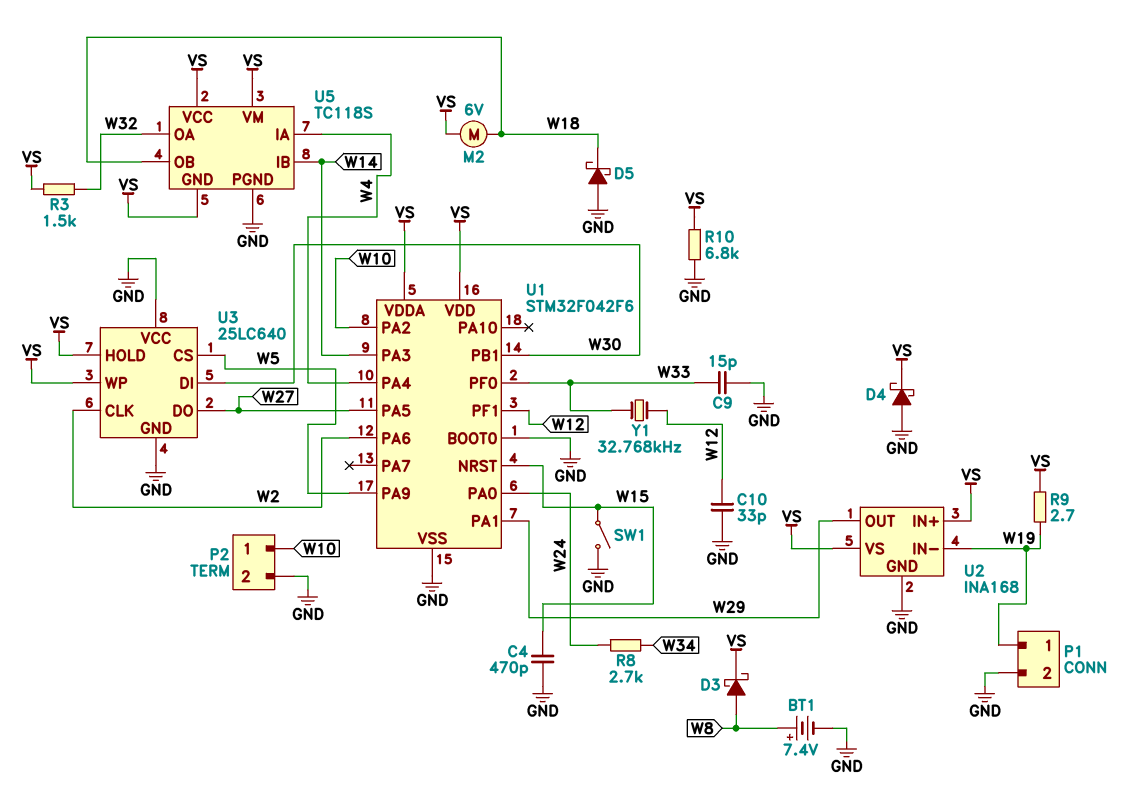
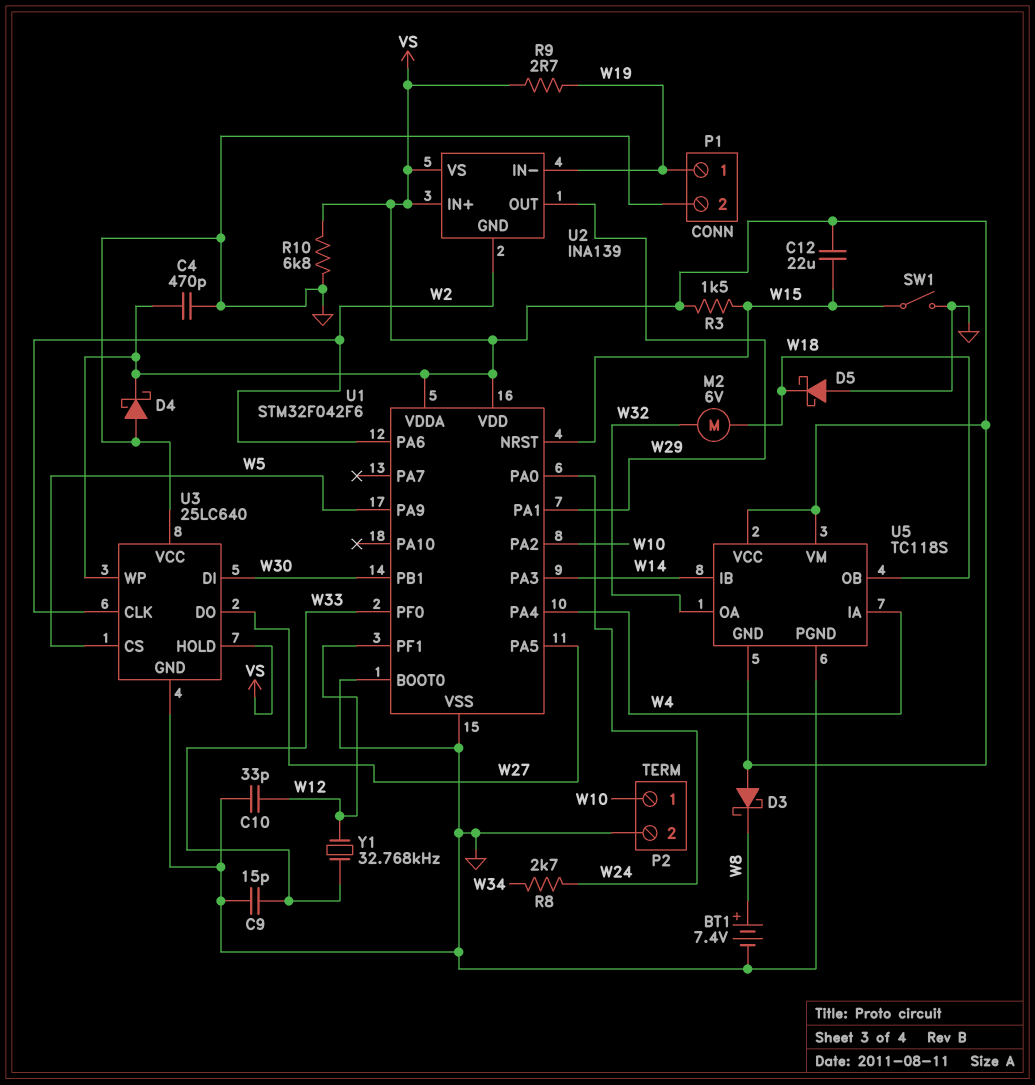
C4: 470pF (GND, W15) -> 470pF (GND, VS)
C12: none -> 22uF (VS, W15)
D3: schottky (A W8, K VS) -> schottky (A VS, K W8)
M2: motor 6V (VS, W18) -> motor 6V (W18, W32)
R3: 1.5k (VS, W32) -> 1.5k (VS, W15)
U2: INA168 -> INA139
U2 pin GND: GND -> W2

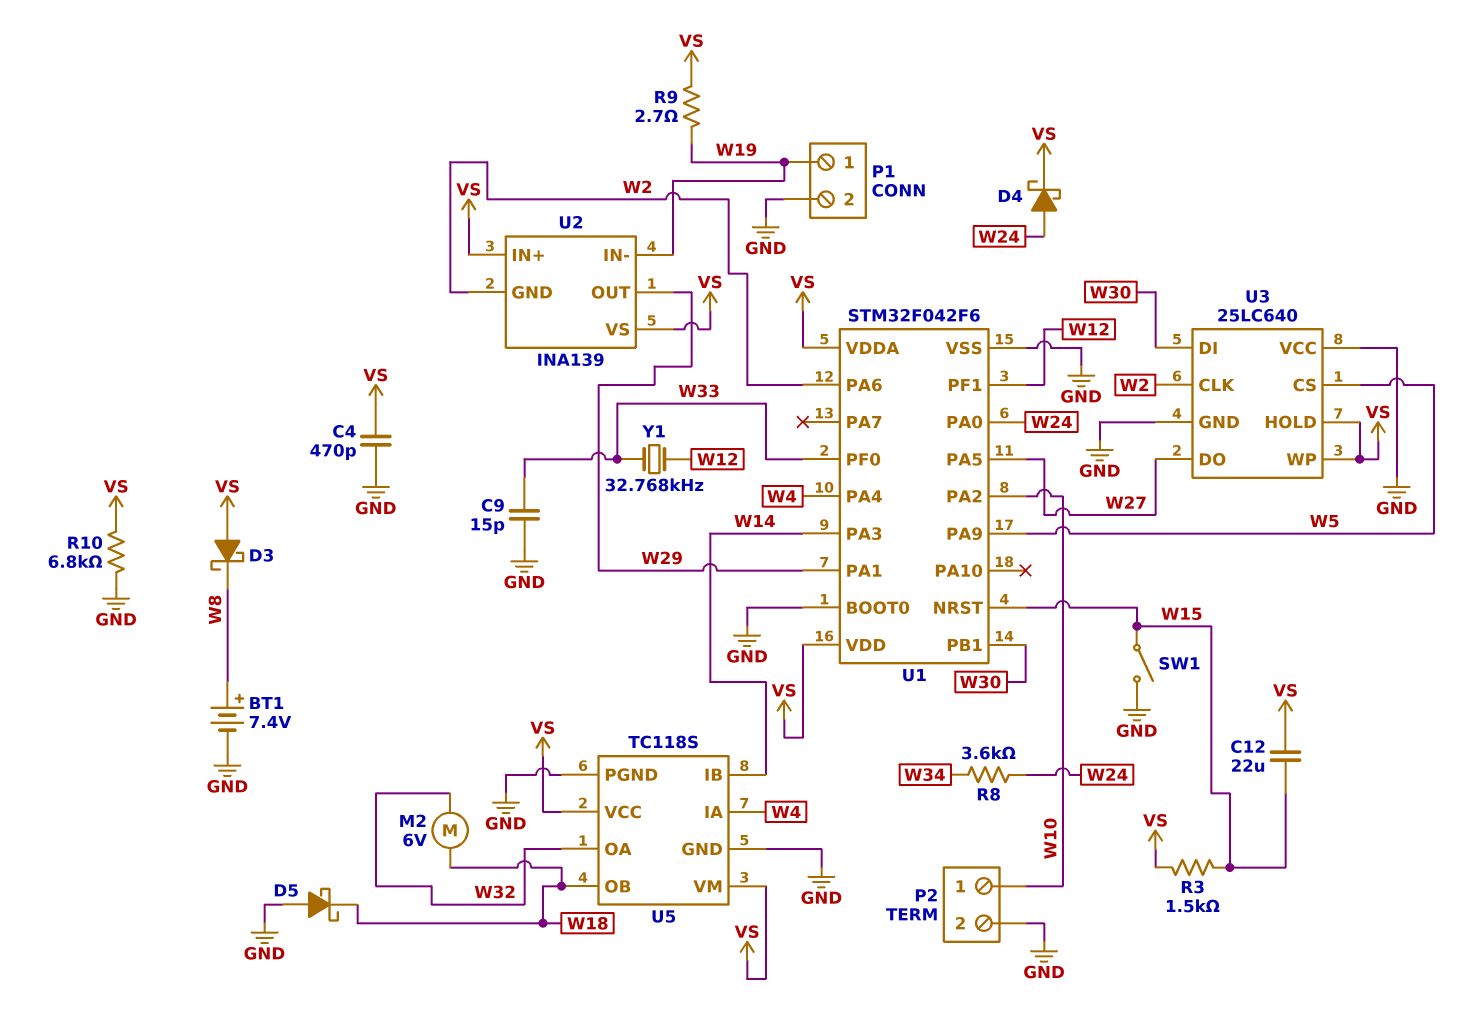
C10: 33pF (GND, W12) -> none
D4: schottky (A GND, K VS) -> schottky (A W24, K VS)
R8: 2.7k (W24, W34) -> 3.6k (W24, W34)
U5 pin GND: VS -> GND

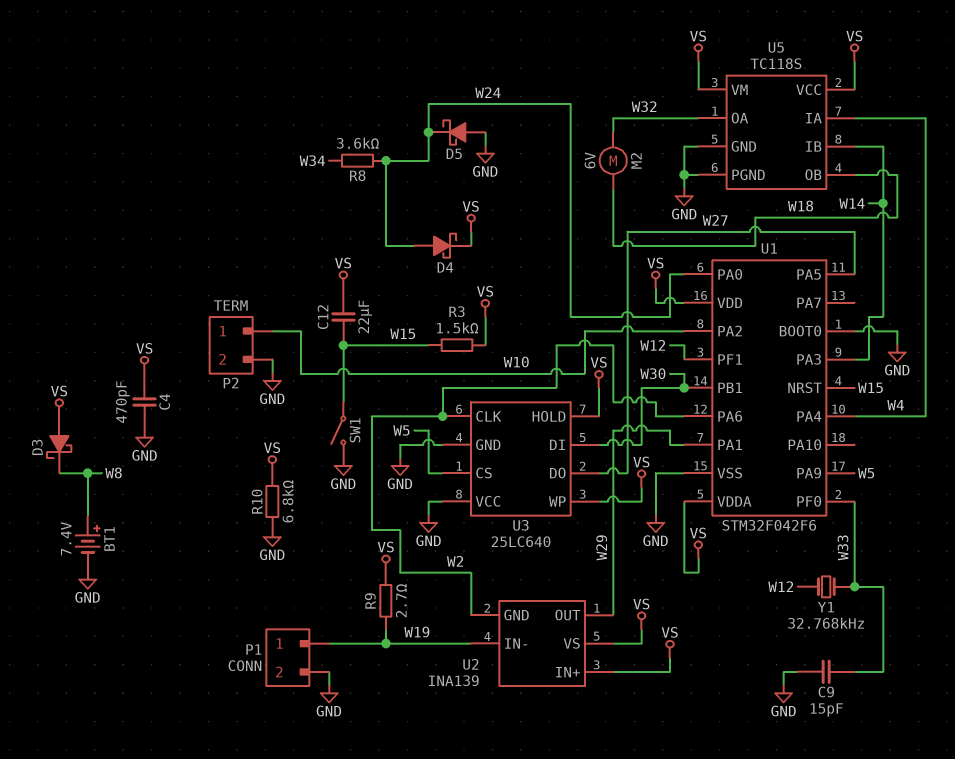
D5: schottky (A GND, K W18) -> schottky (A GND, K W24)

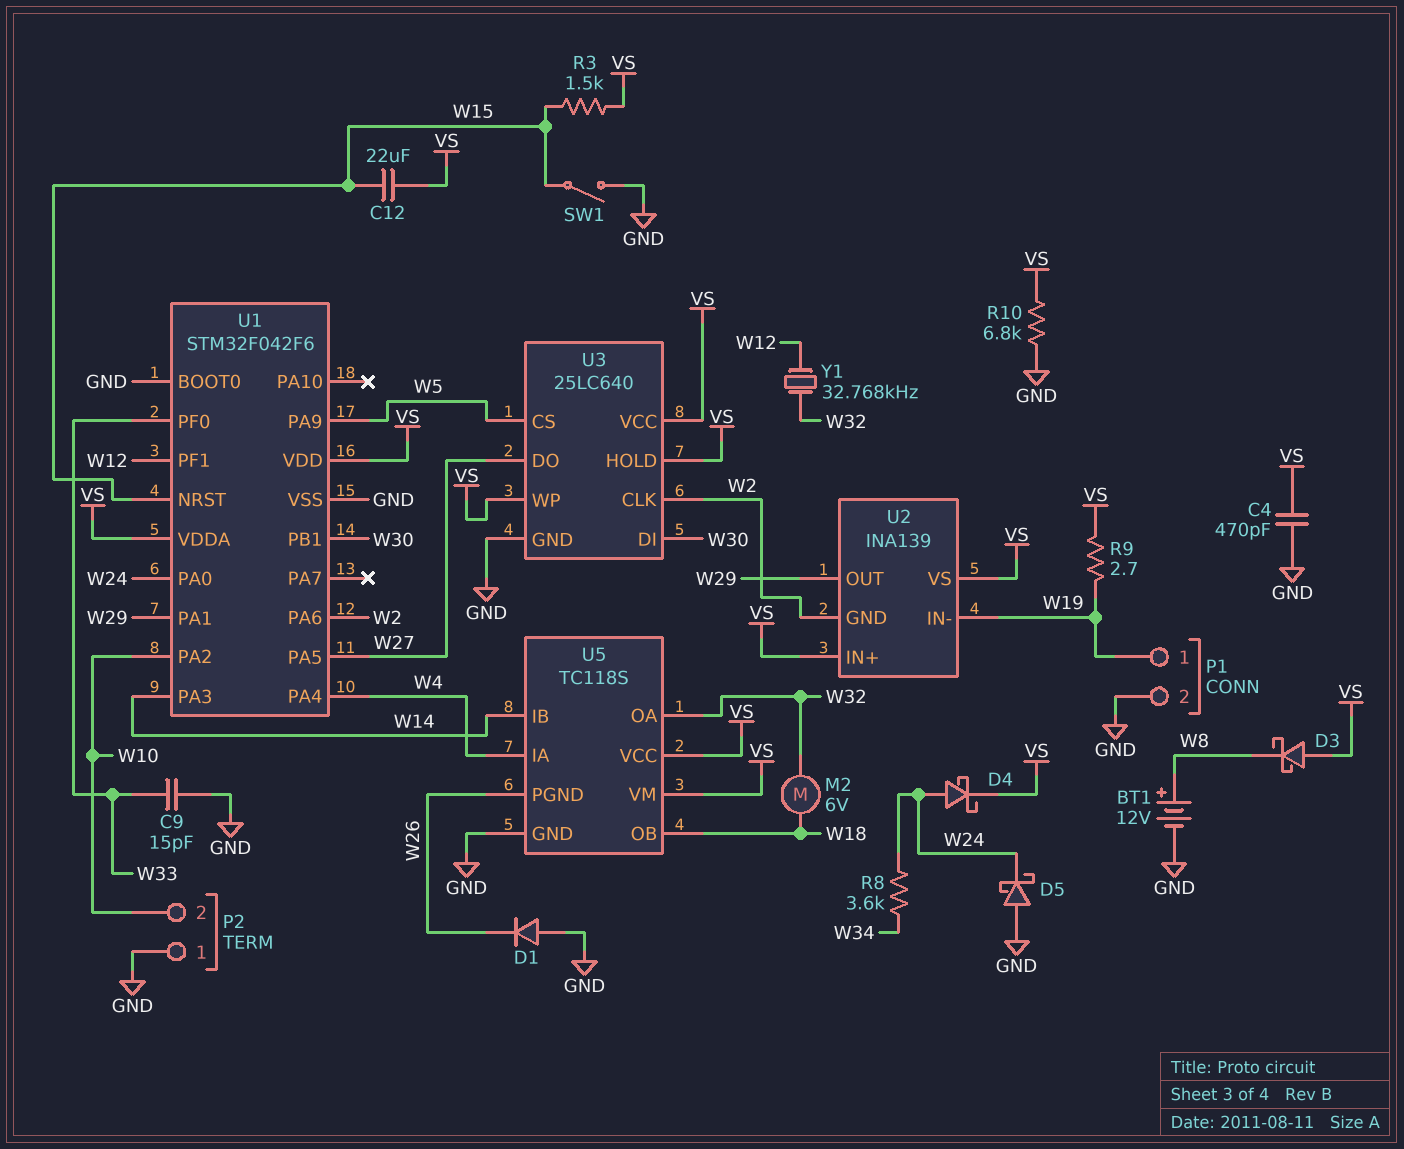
BT1: 7.4V (plus W8, minus GND) -> 12V (plus W8, minus GND)
D1: none -> diode (A GND, K W26)
P2 pin 1: W10 -> GND
P2 pin 2: GND -> W10
U3 pin VCC: GND -> VS
U5 pin PGND: GND -> W26
Y1: 32.768kHz (W12, W33) -> 32.768kHz (W12, W32)

